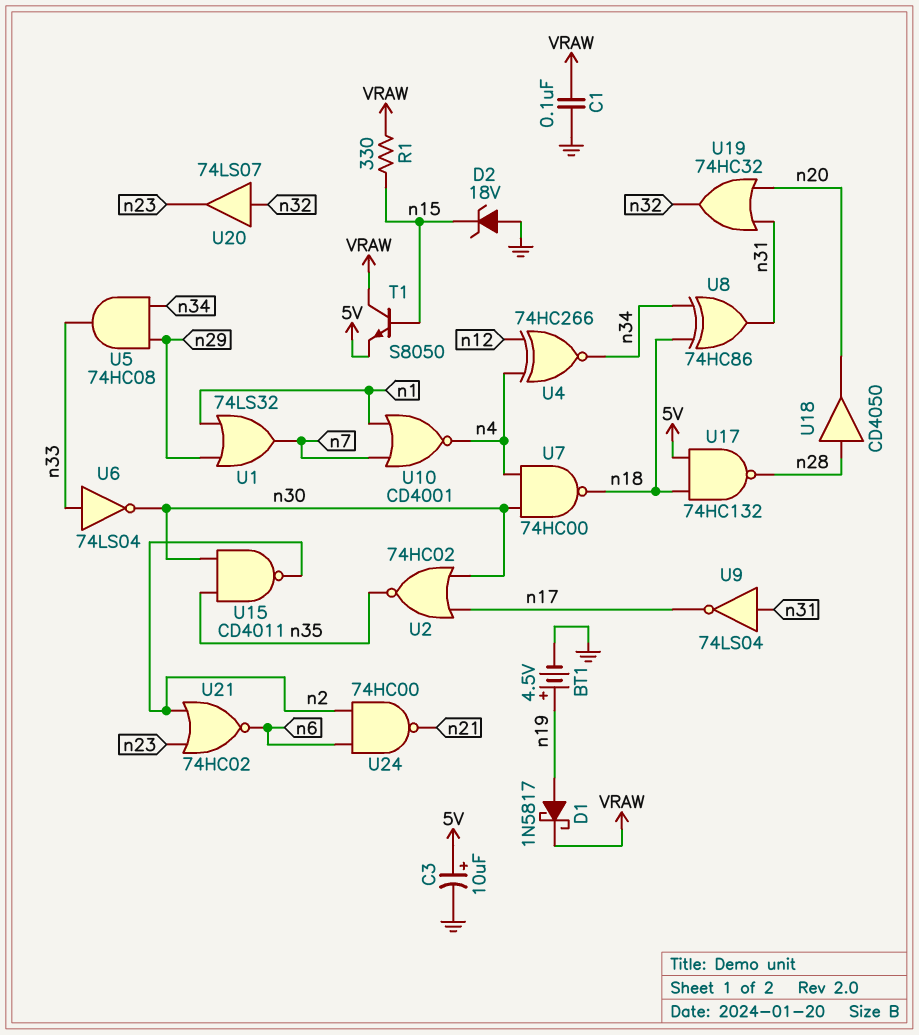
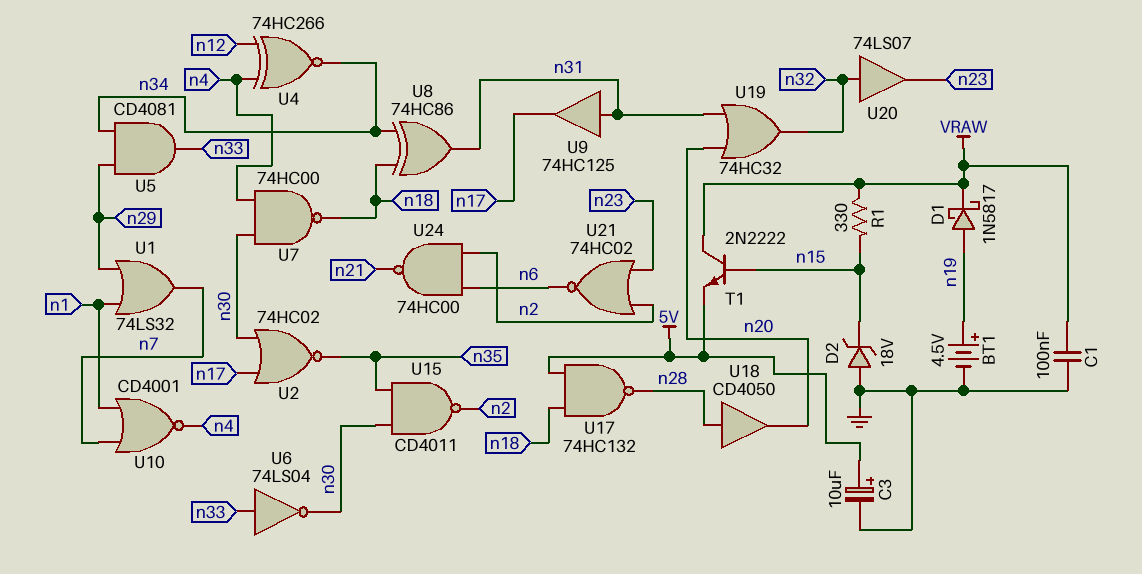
T1: NPN S8050 (B n15, C VRAW, E 5V) -> NPN 2N2222 (B n15, C VRAW, E 5V)
U5: AND 74HC08 (in n29, in n34, out n33) -> AND CD4081 (in n29, in n34, out n33)
U9: NOT 74LS04 (in n31, out n17) -> buffer 74HC125 (in n31, out n17)

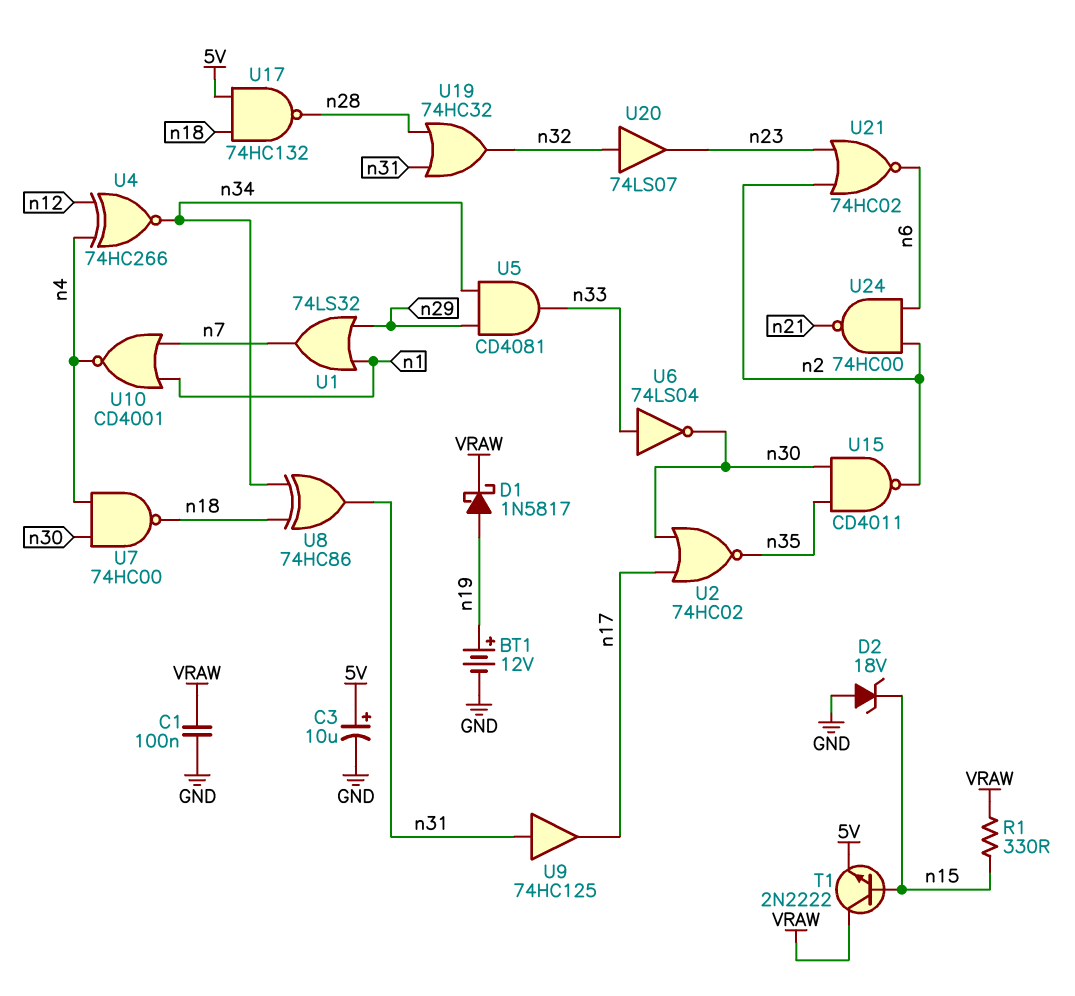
BT1: 4.5V (plus n19, minus GND) -> 12V (plus n19, minus GND)
U18: buffer CD4050 (in n28, out n20) -> none
U19: OR 74HC32 (in n20, in n31, out n32) -> OR 74HC32 (in n28, in n31, out n32)

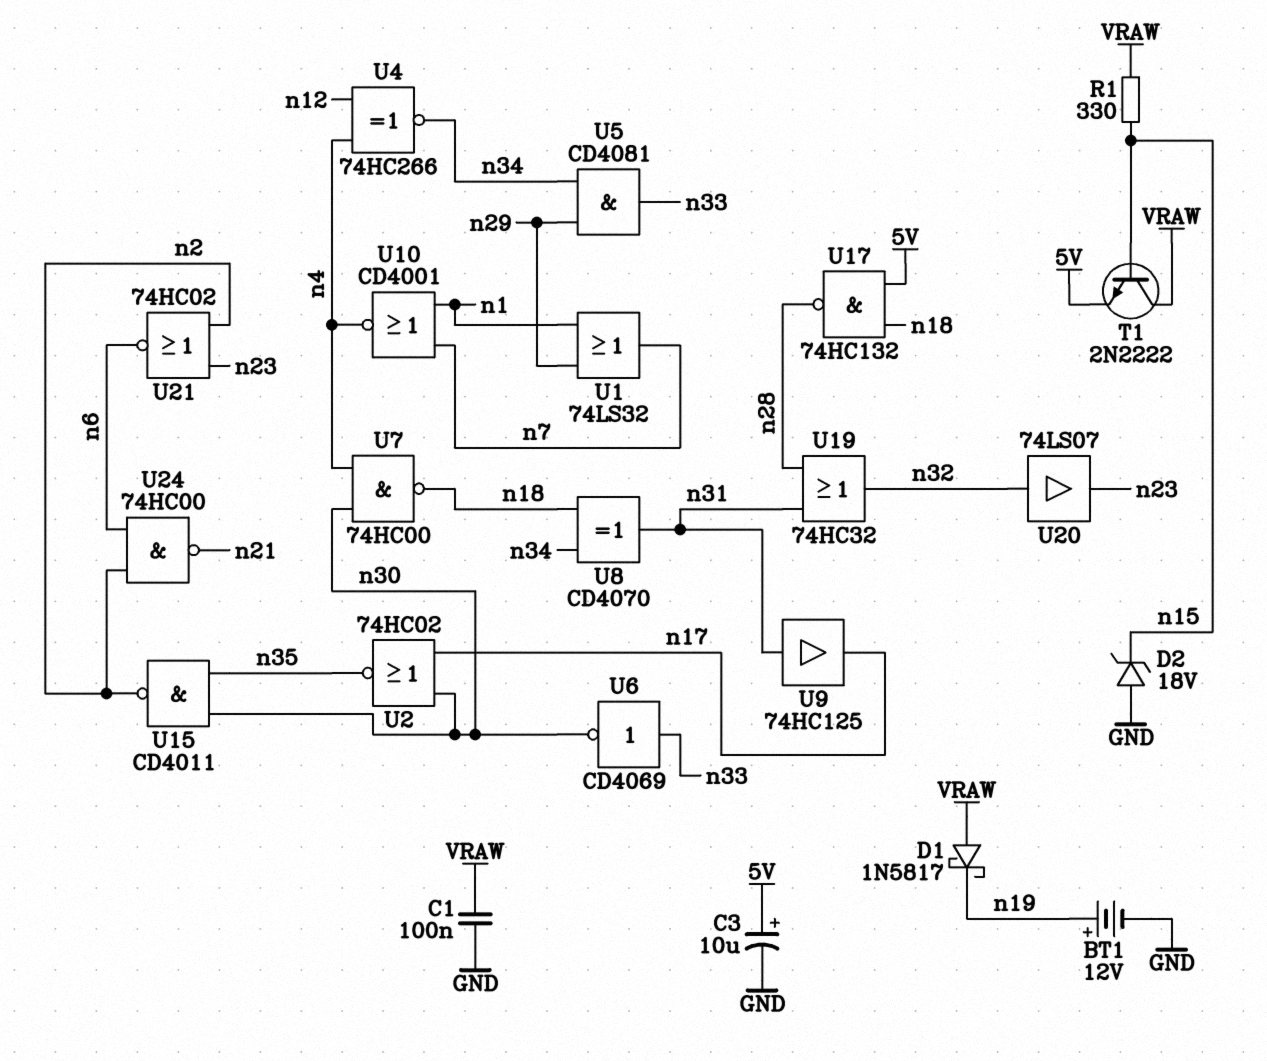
D1: schottky 1N5817 (A n19, K VRAW) -> schottky 1N5817 (A VRAW, K n19)
U6: NOT 74LS04 (in n33, out n30) -> NOT CD4069 (in n33, out n30)
U8: XOR 74HC86 (in n18, in n34, out n31) -> XOR CD4070 (in n18, in n34, out n31)

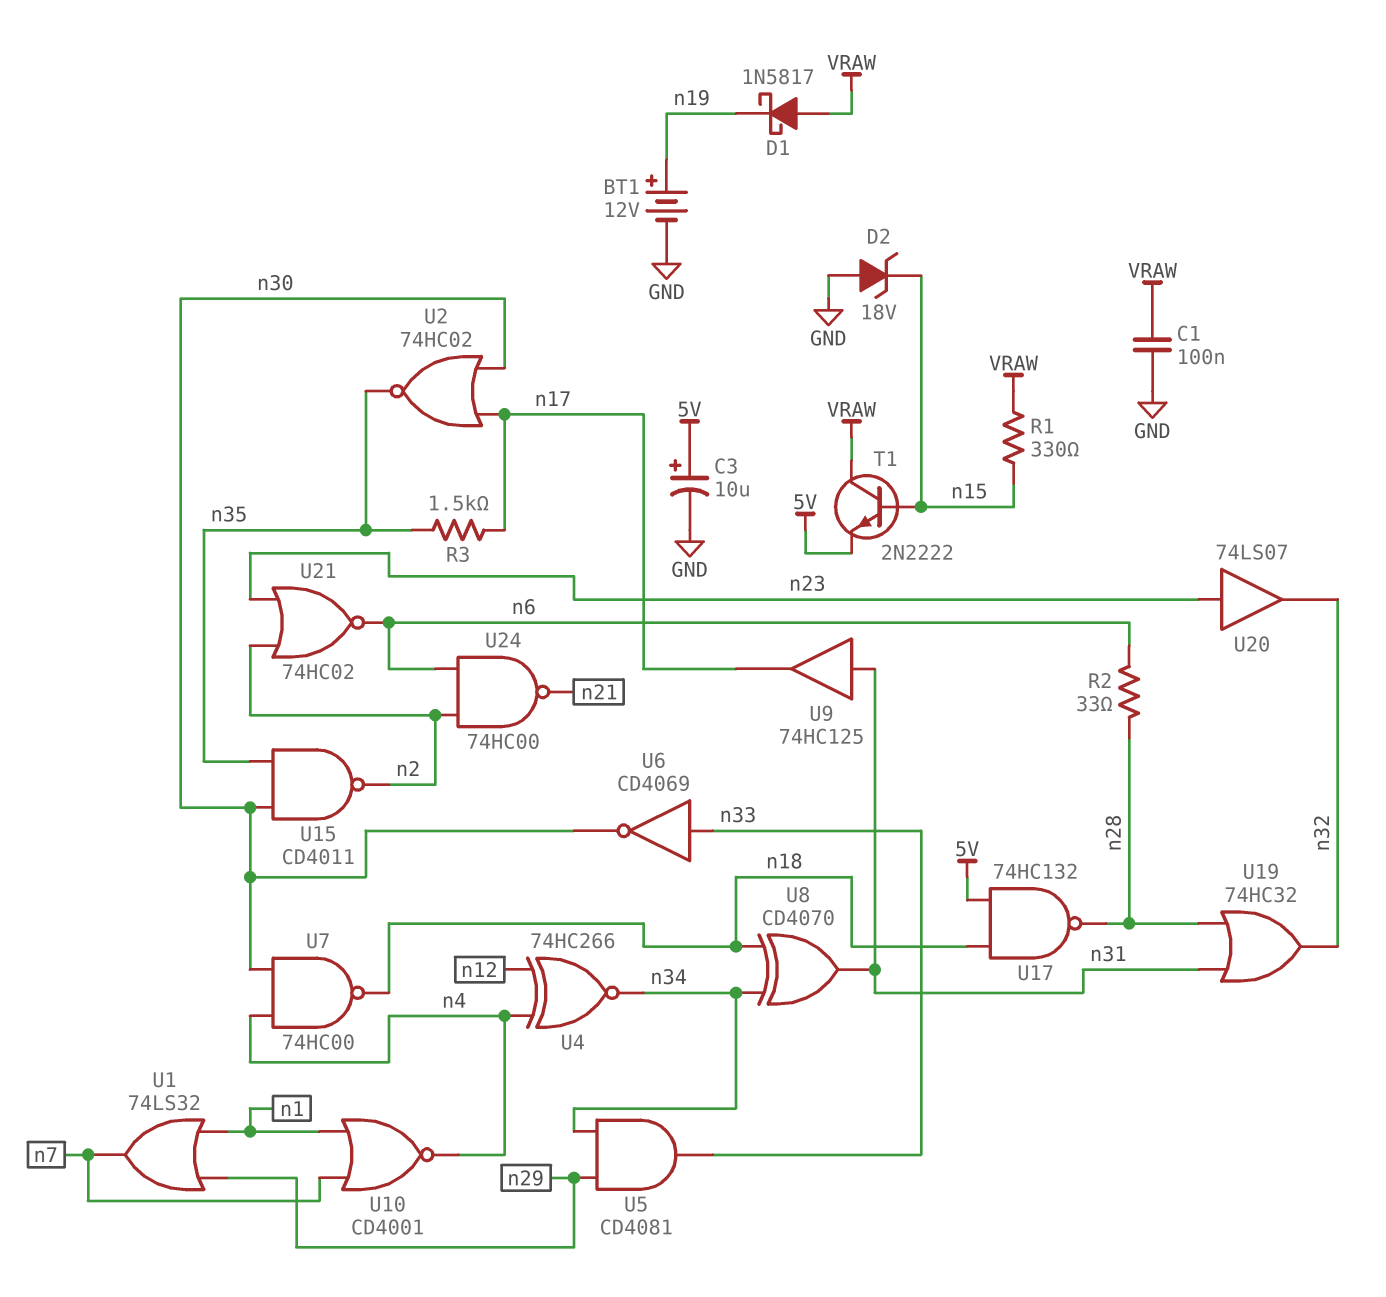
R2: none -> 33 (n6, n28)
R3: none -> 1.5k (n17, n35)
U20: buffer 74LS07 (in n32, out n23) -> buffer 74LS07 (in n23, out n32)

